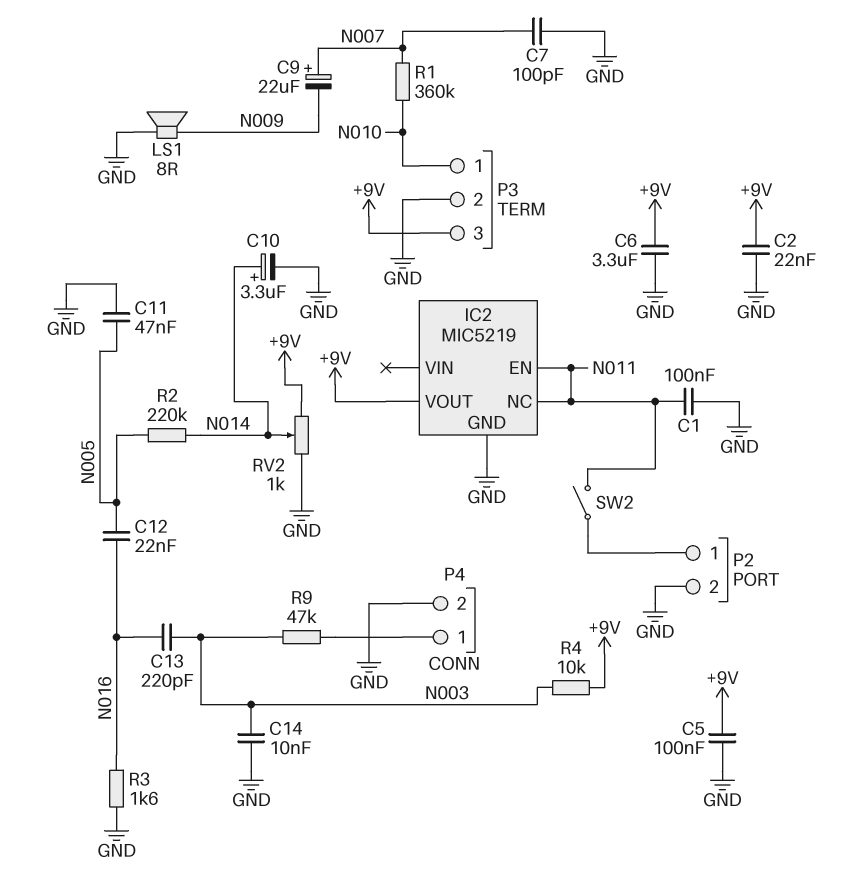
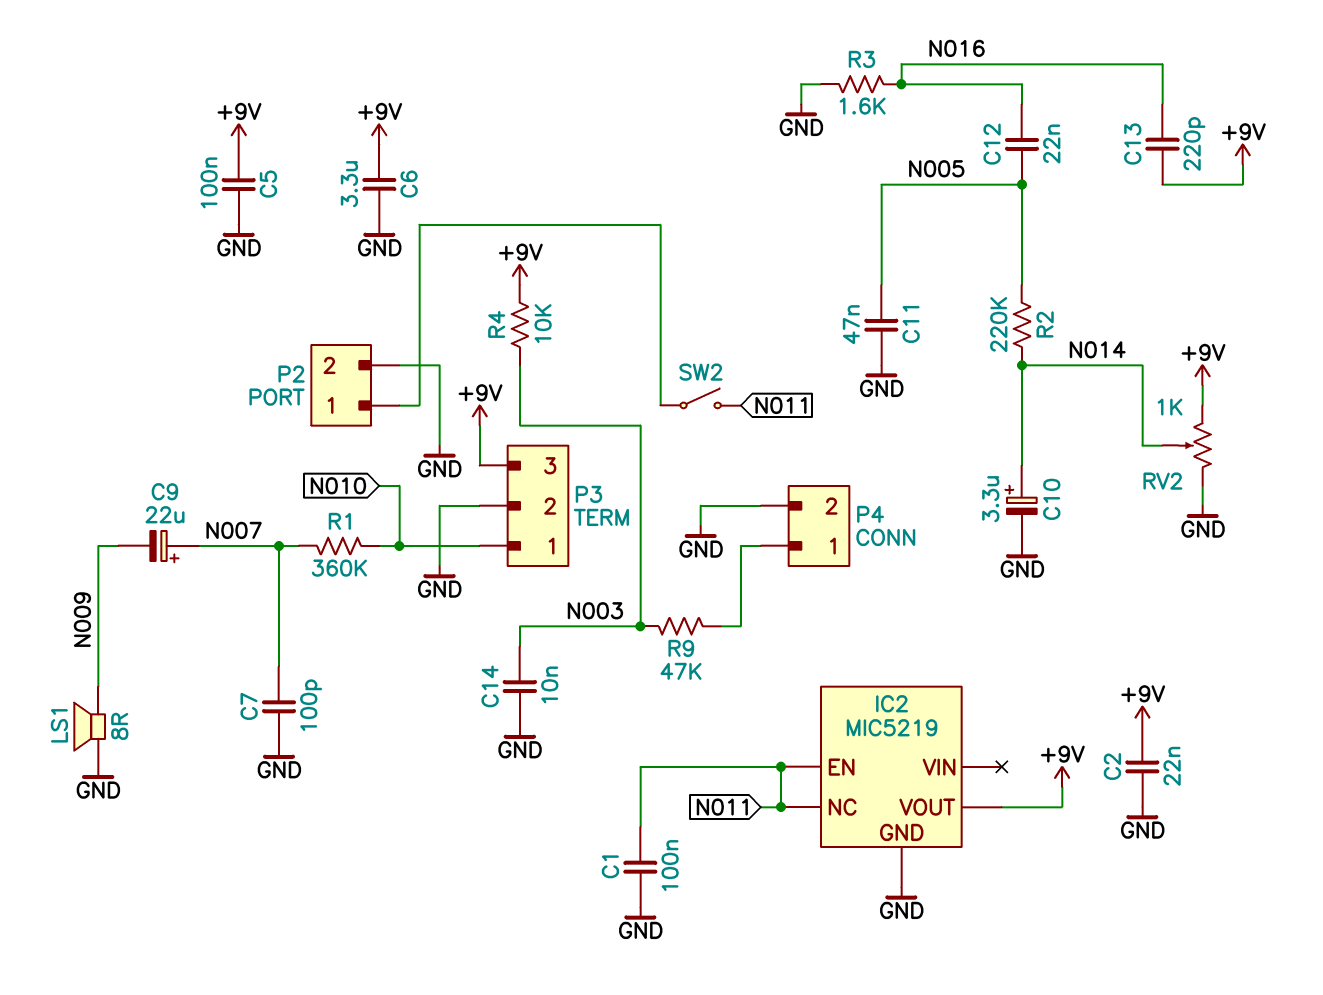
C13: 220pF (N003, N016) -> 220pF (+9V, N016)

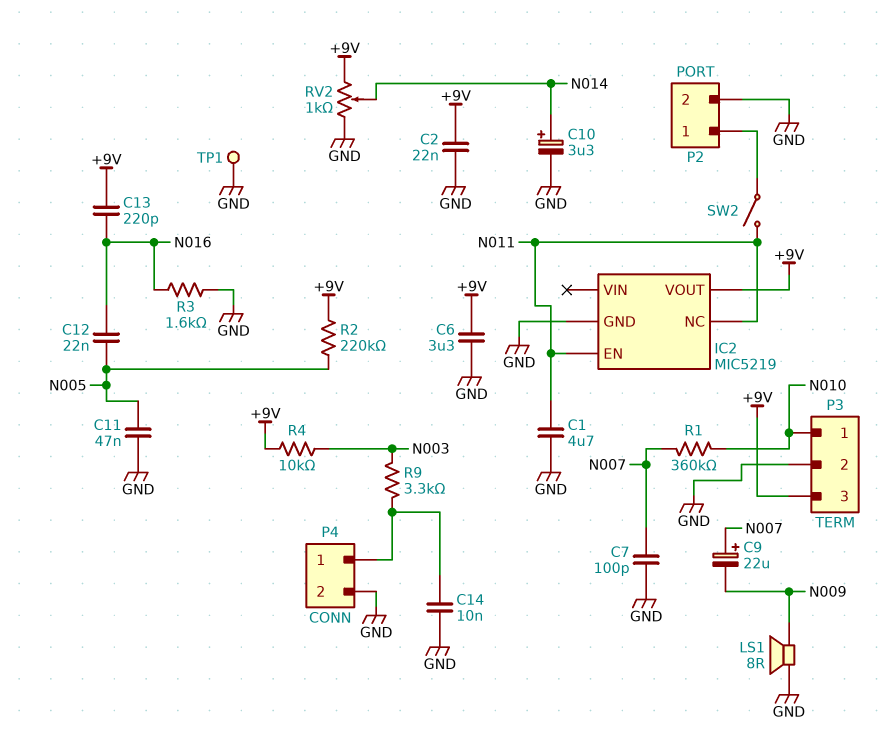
C1: 100nF (GND, N011) -> 4.7uF (GND, N011)
C5: 100nF (+9V, GND) -> none
C14: 10nF (GND, N003) -> 10nF (GND, P4/1)
R2: 220k (N005, N014) -> 220k (+9V, N005)
R9: 47k (N003, P4/1) -> 3.3k (N003, P4/1)
TP1: none -> test point (GND)

